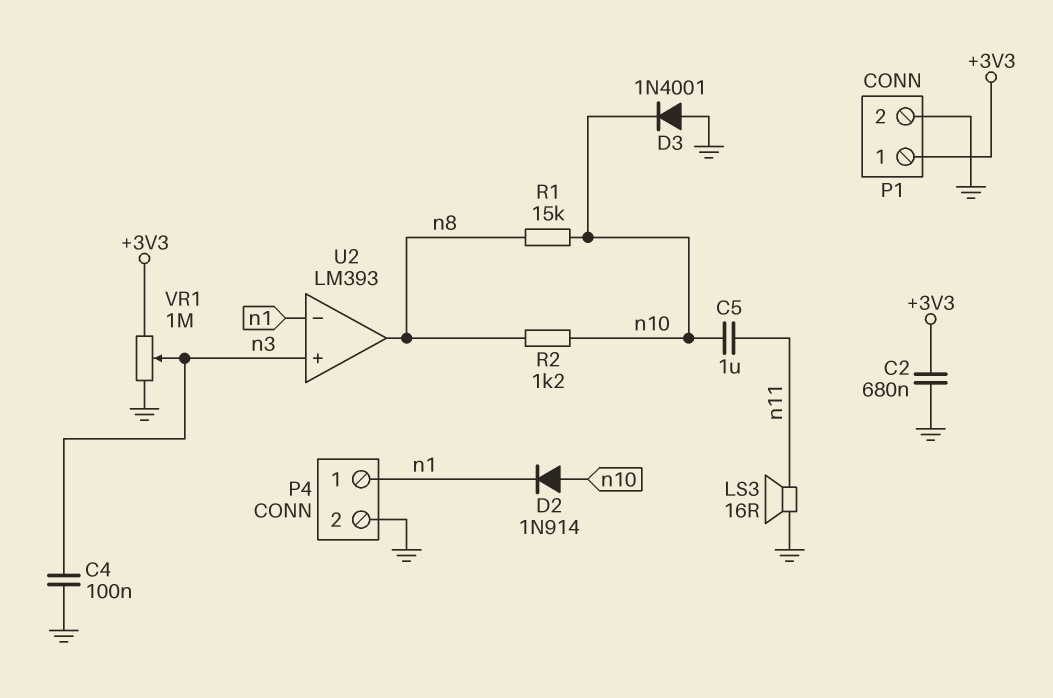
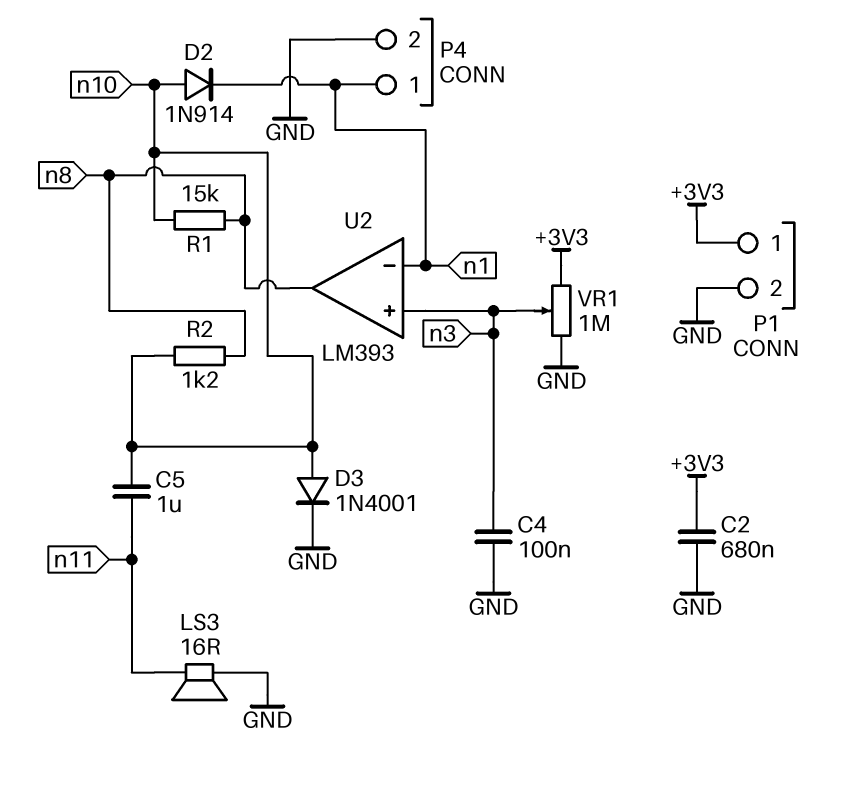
D3: diode 1N4001 (A GND, K n10) -> diode 1N4001 (A n10, K GND)

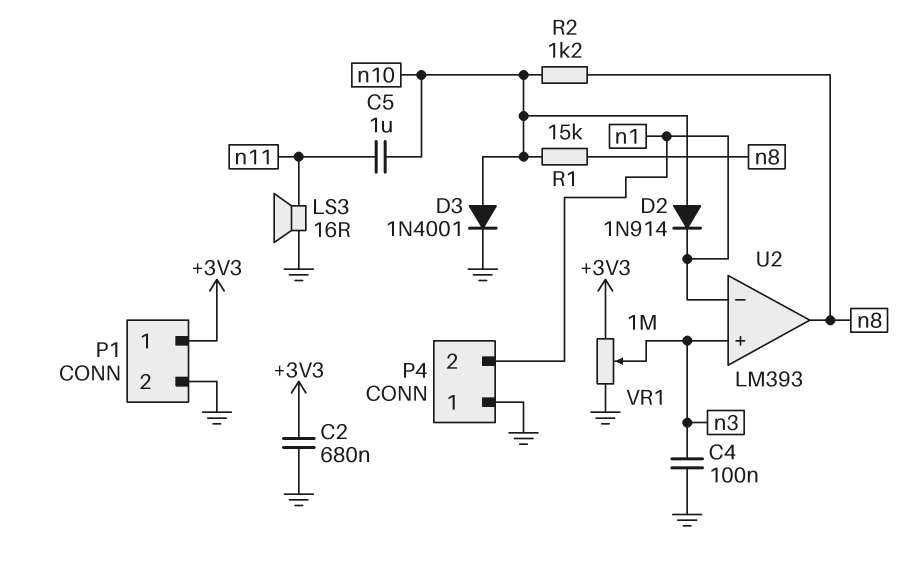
P4 pin 1: n1 -> GND
P4 pin 2: GND -> n1

